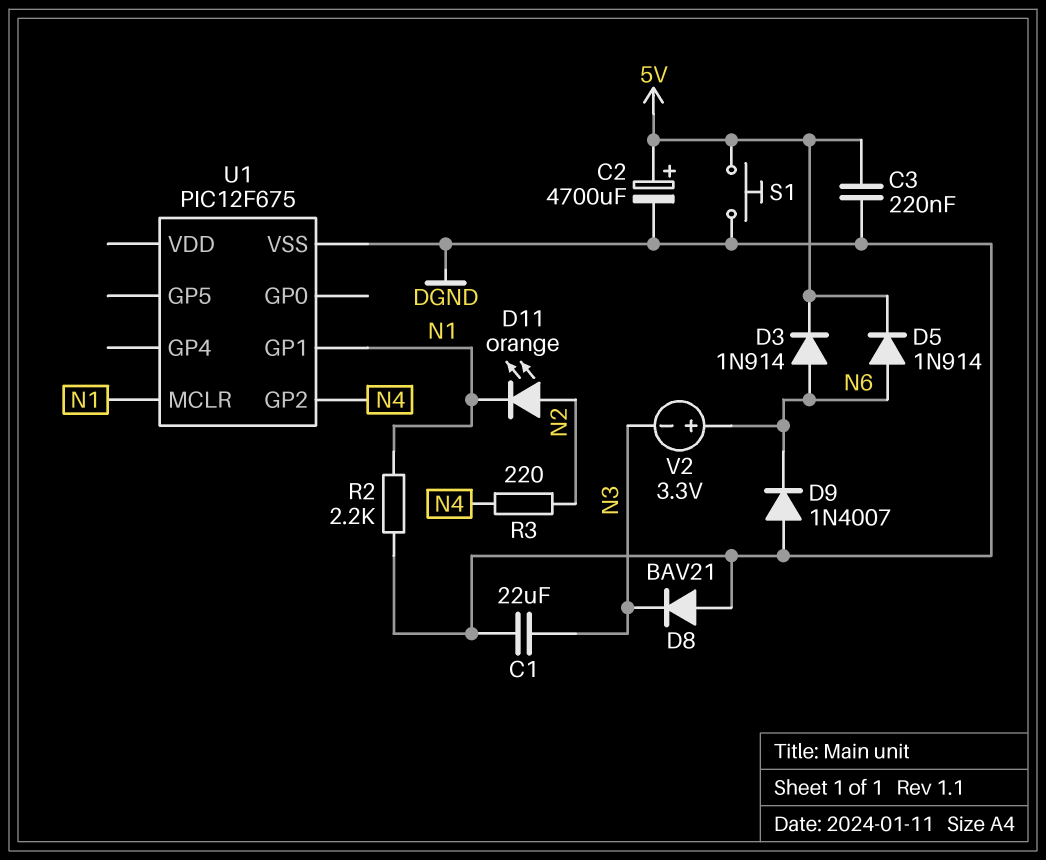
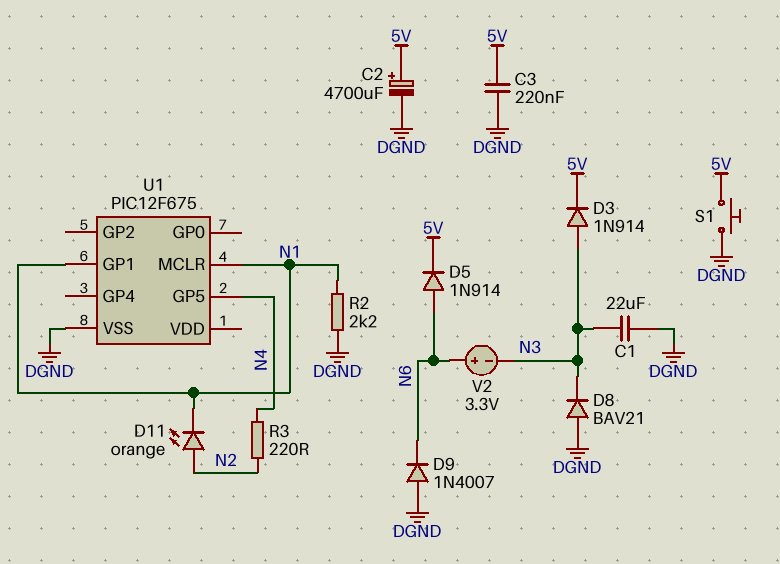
D3: diode 1N914 (A N6, K 5V) -> diode 1N914 (A N3, K 5V)
U1 pin GP2: N4 -> none
U1 pin GP5: none -> N4

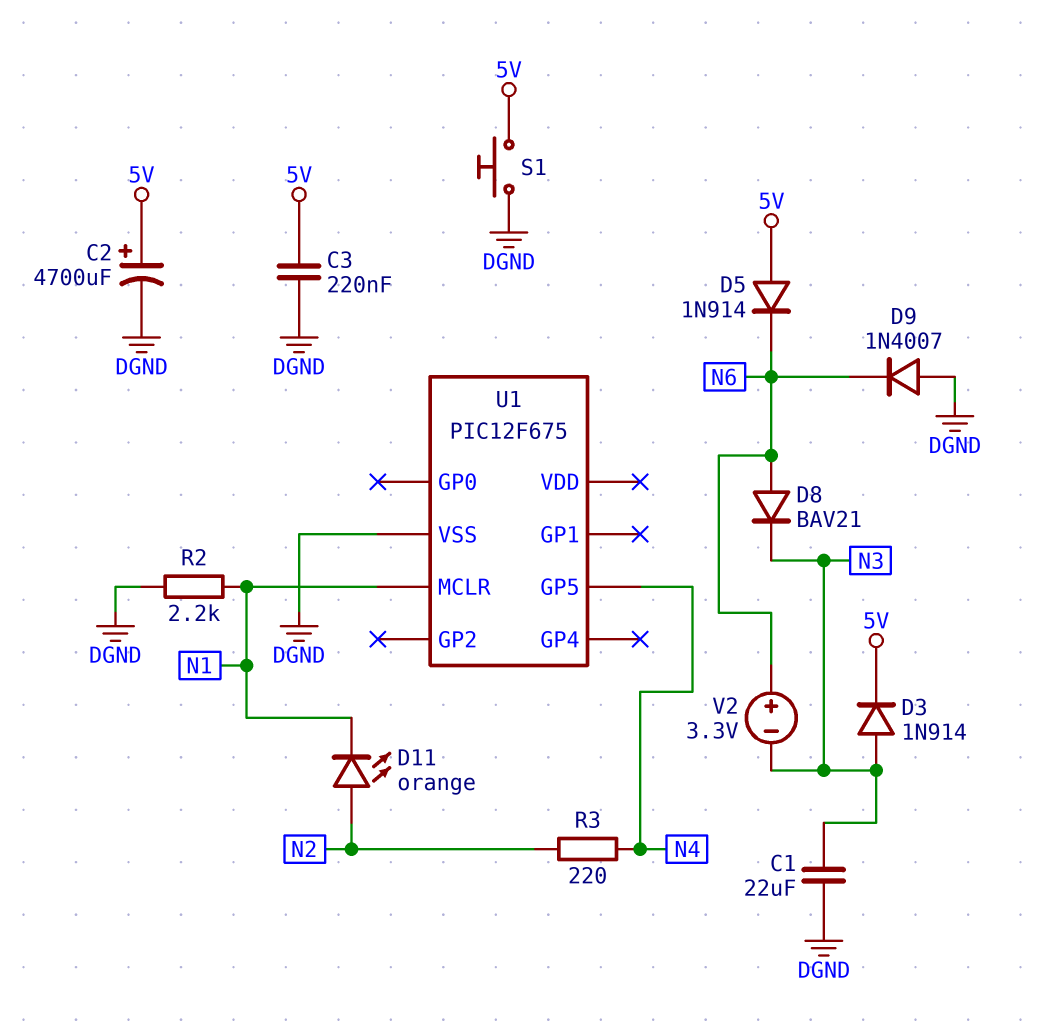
D5: diode 1N914 (A N6, K 5V) -> diode 1N914 (A 5V, K N6)
D8: diode BAV21 (A DGND, K N3) -> diode BAV21 (A N6, K N3)
U1 pin GP1: N1 -> none

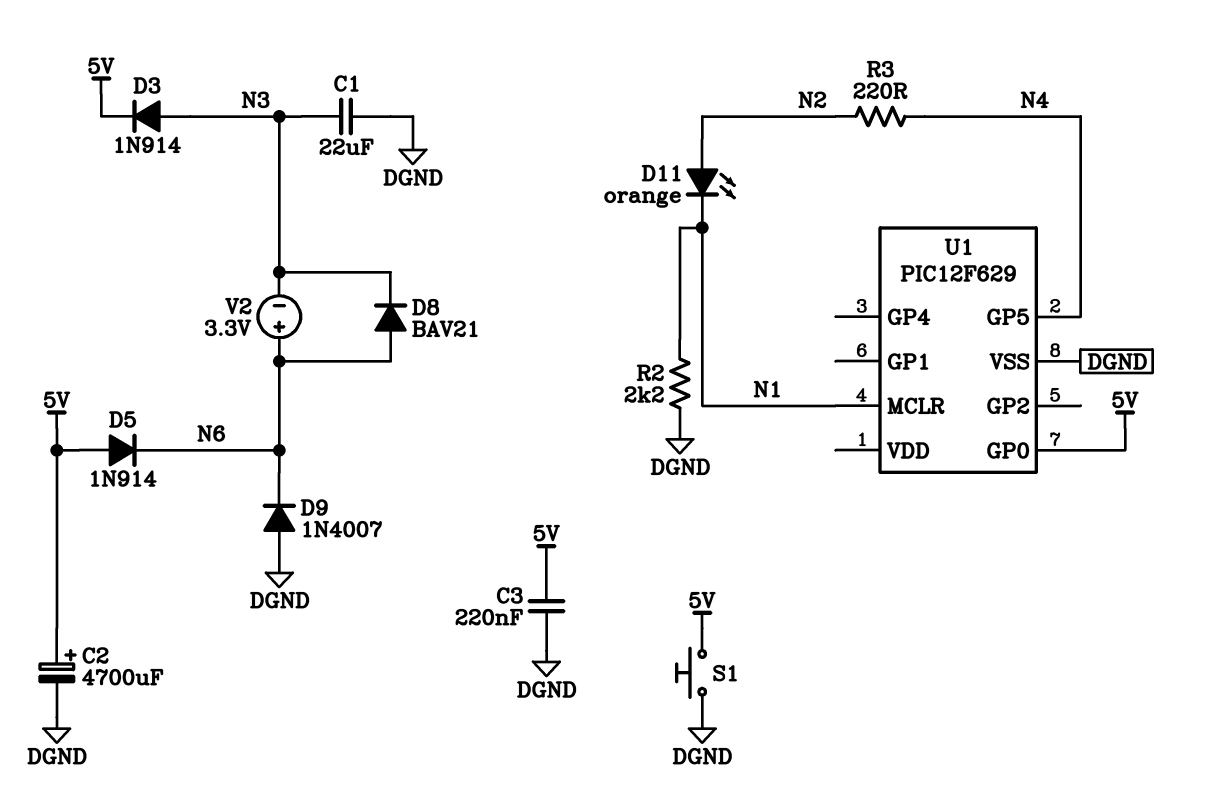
U1: PIC12F675 -> PIC12F629
U1 pin GP0: none -> 5V

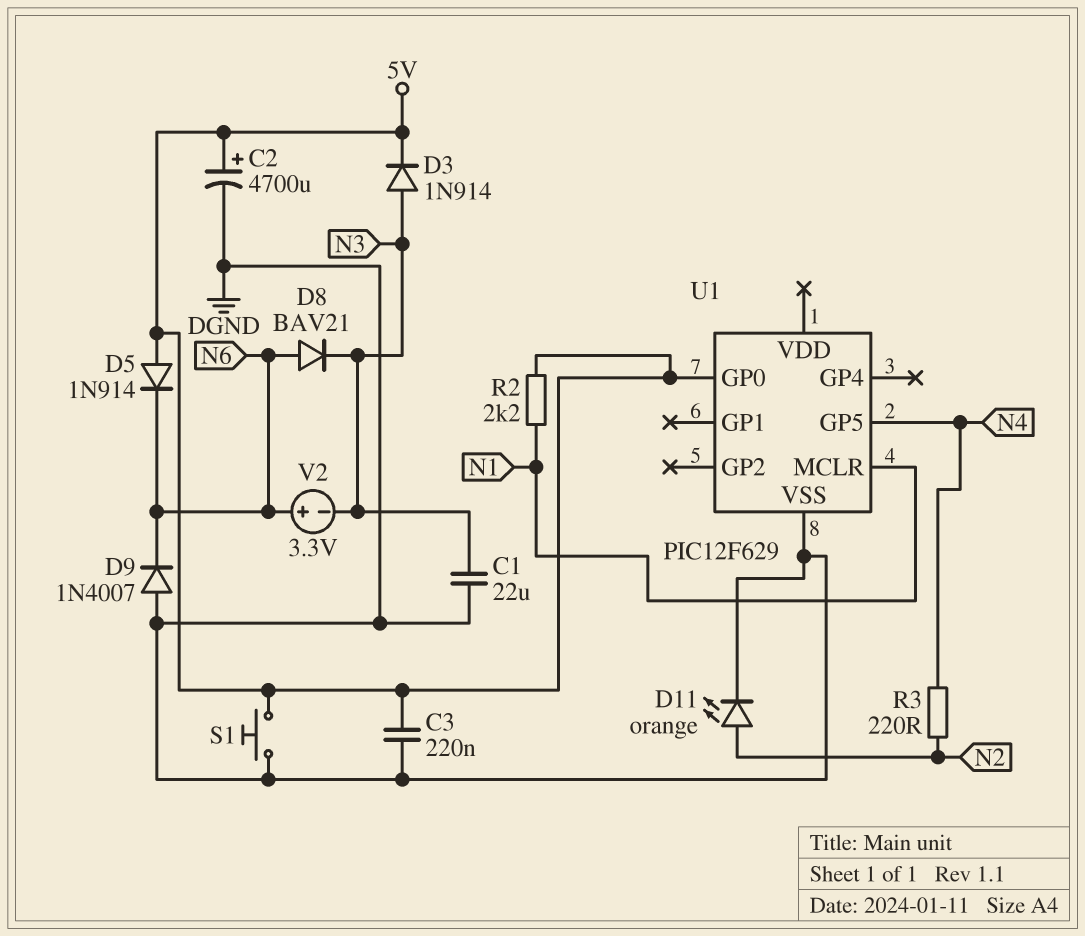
D11: LED orange (A N2, K N1) -> LED orange (A N2, K DGND)
R2: 2.2k (DGND, N1) -> 2.2k (5V, N1)

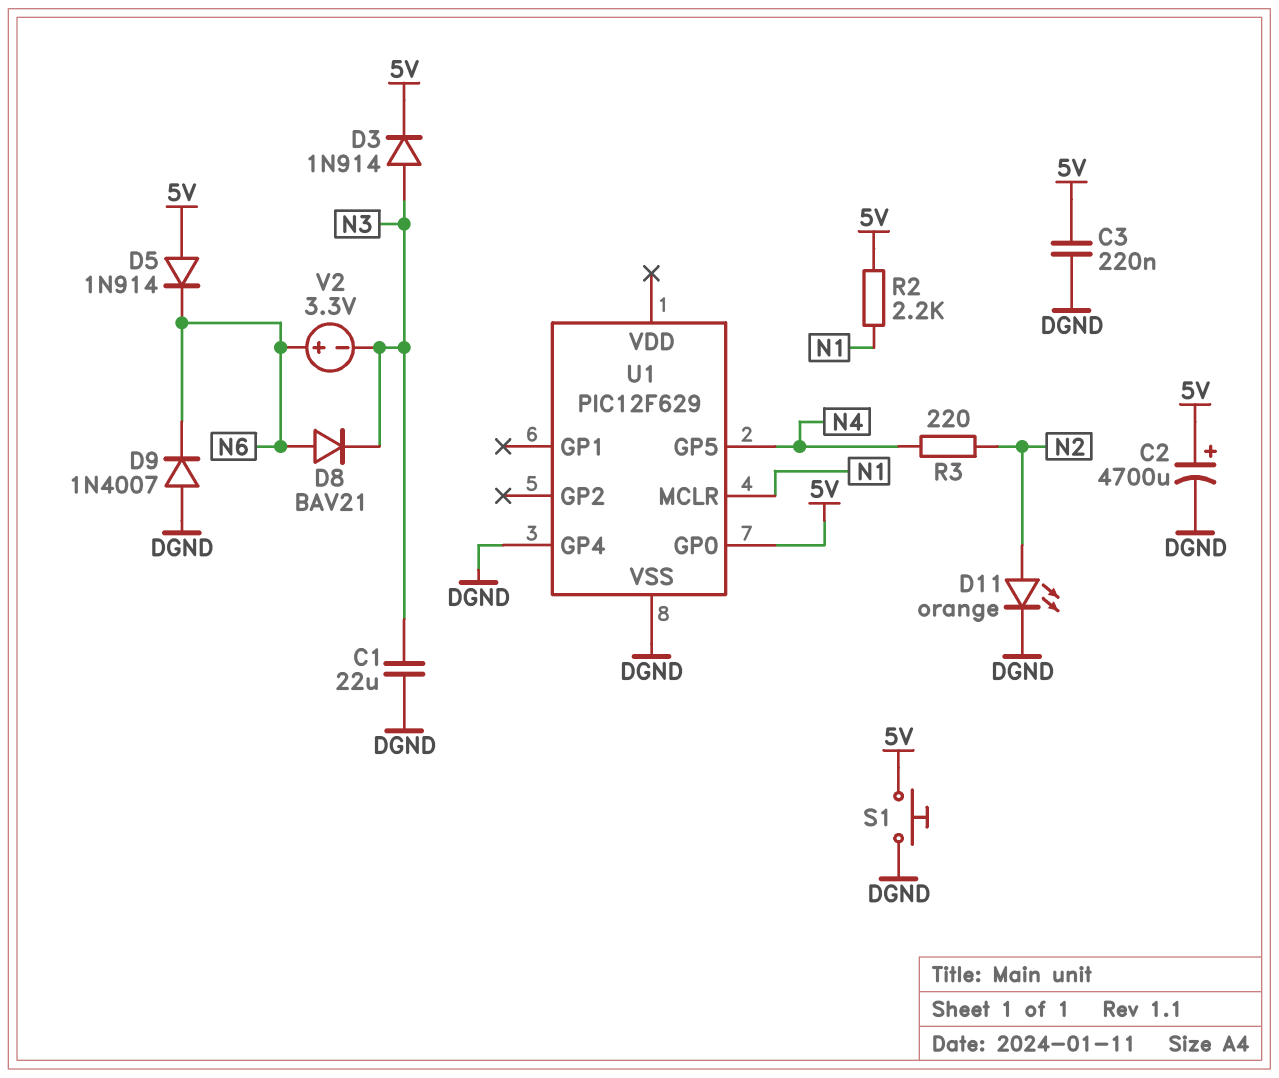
U1 pin GP4: none -> DGND

